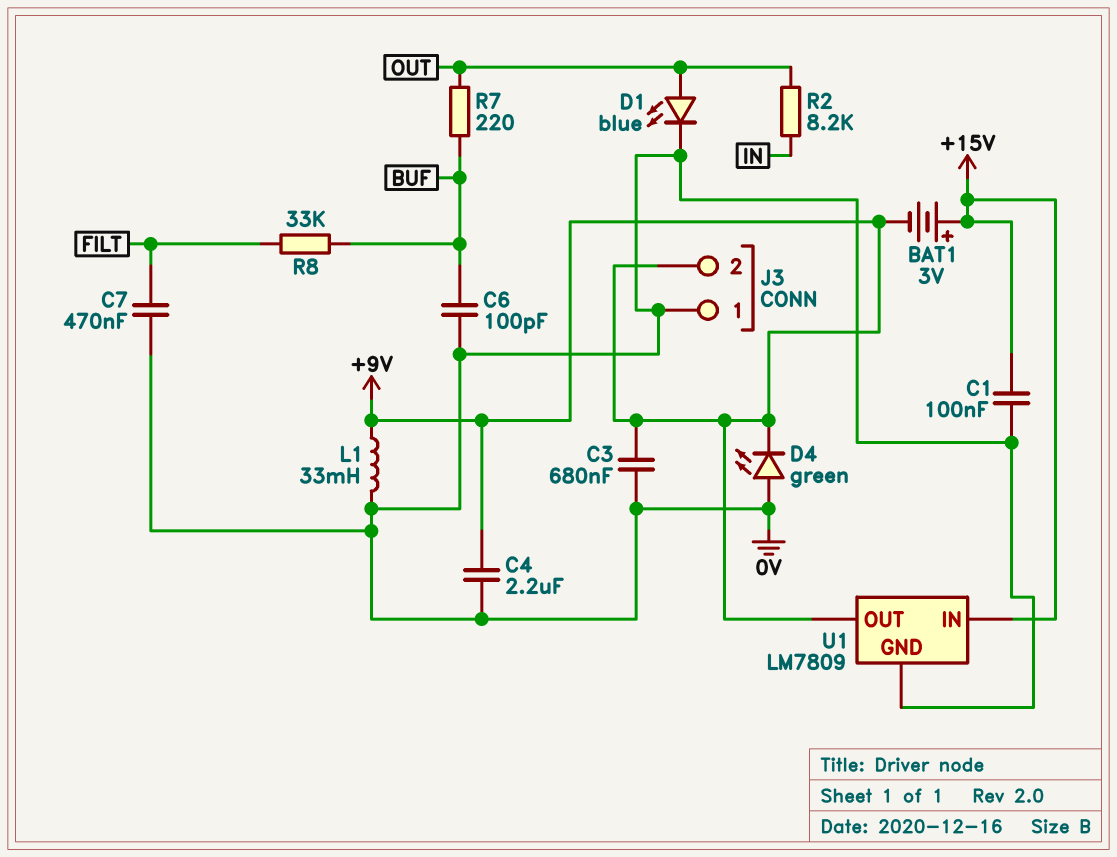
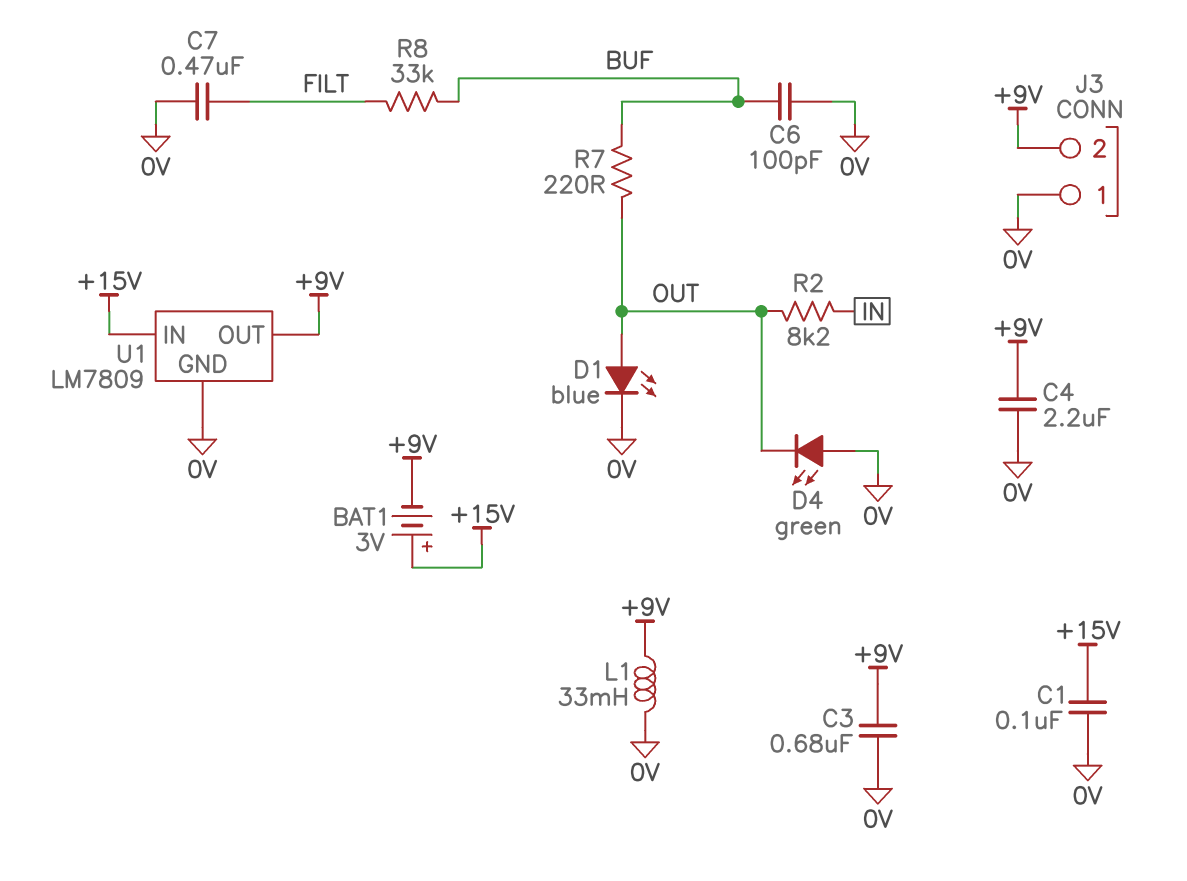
D4: LED green (A 0V, K +9V) -> LED green (A 0V, K OUT)

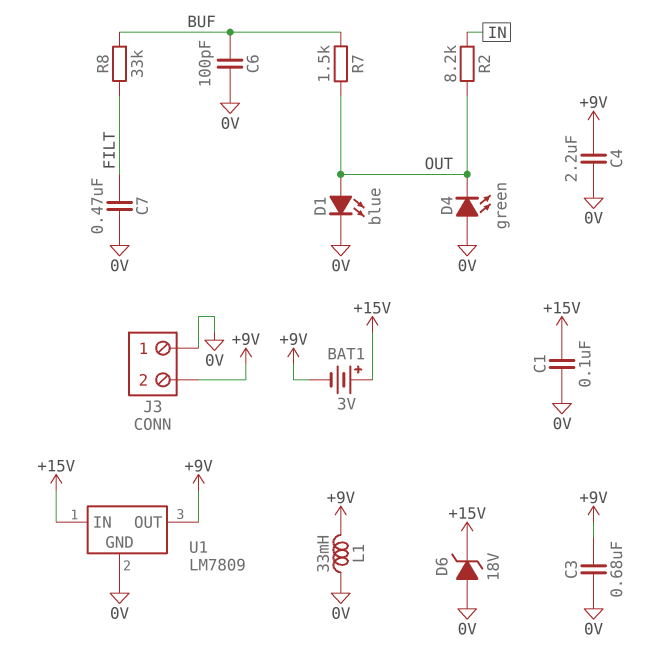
D6: none -> zener 18V (A 0V, K +15V)
R7: 220 (BUF, OUT) -> 1.5k (BUF, OUT)

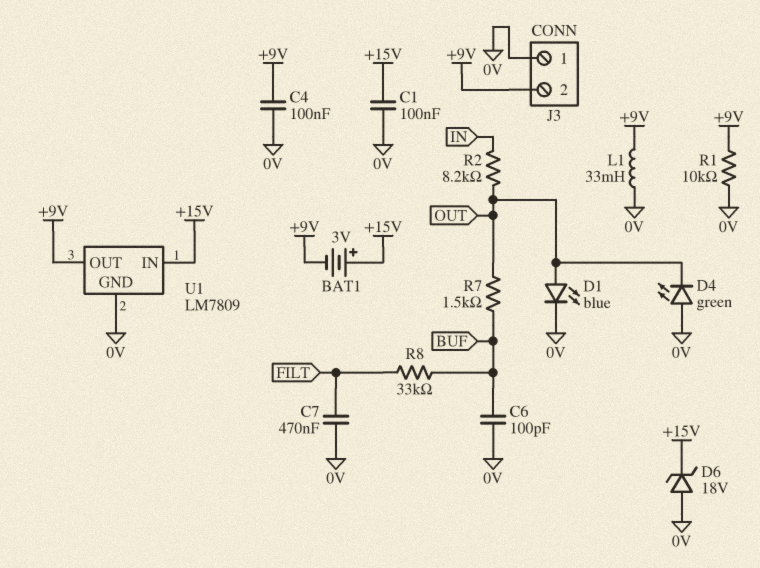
C3: 680nF (+9V, 0V) -> none
C4: 2.2uF (+9V, 0V) -> 100nF (+9V, 0V)
R1: none -> 10k (+9V, 0V)

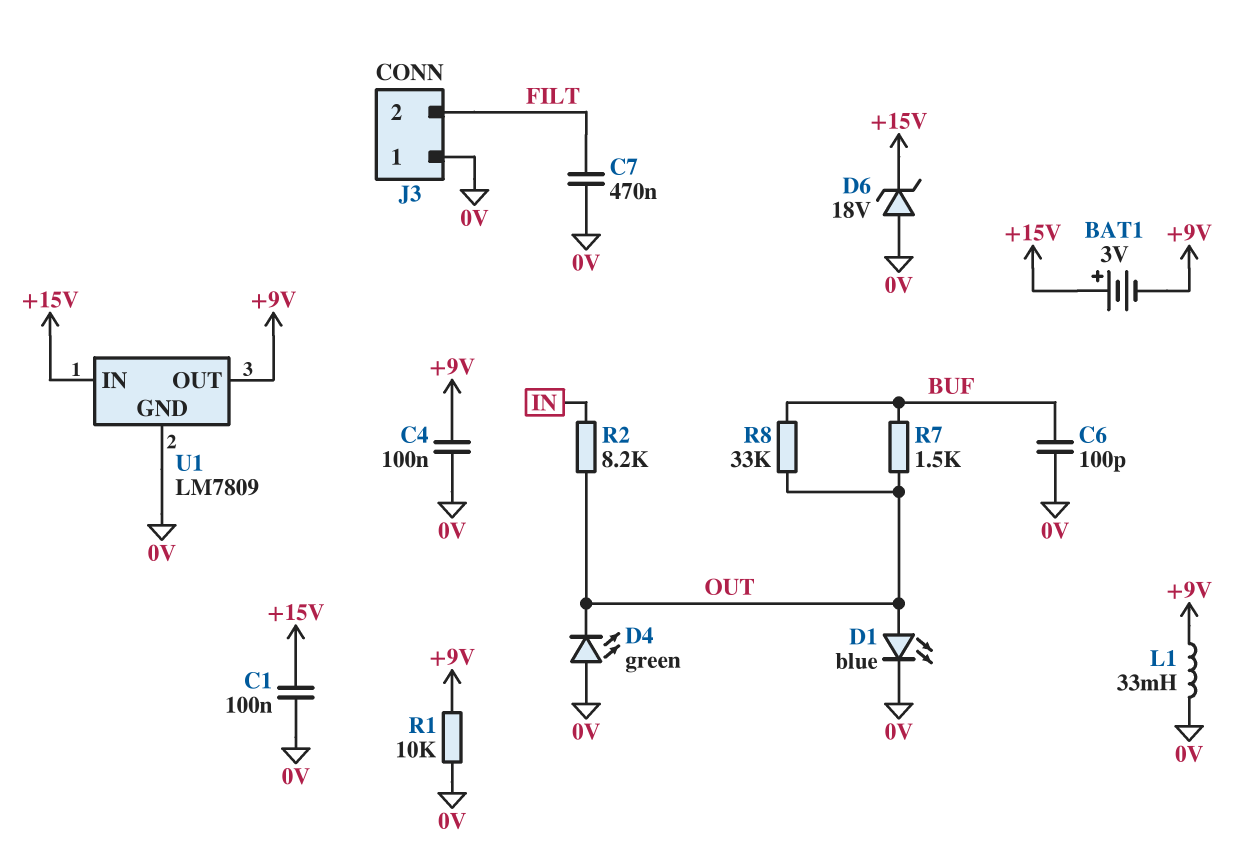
J3 pin 2: +9V -> FILT
R8: 33k (BUF, FILT) -> 33k (BUF, OUT)

